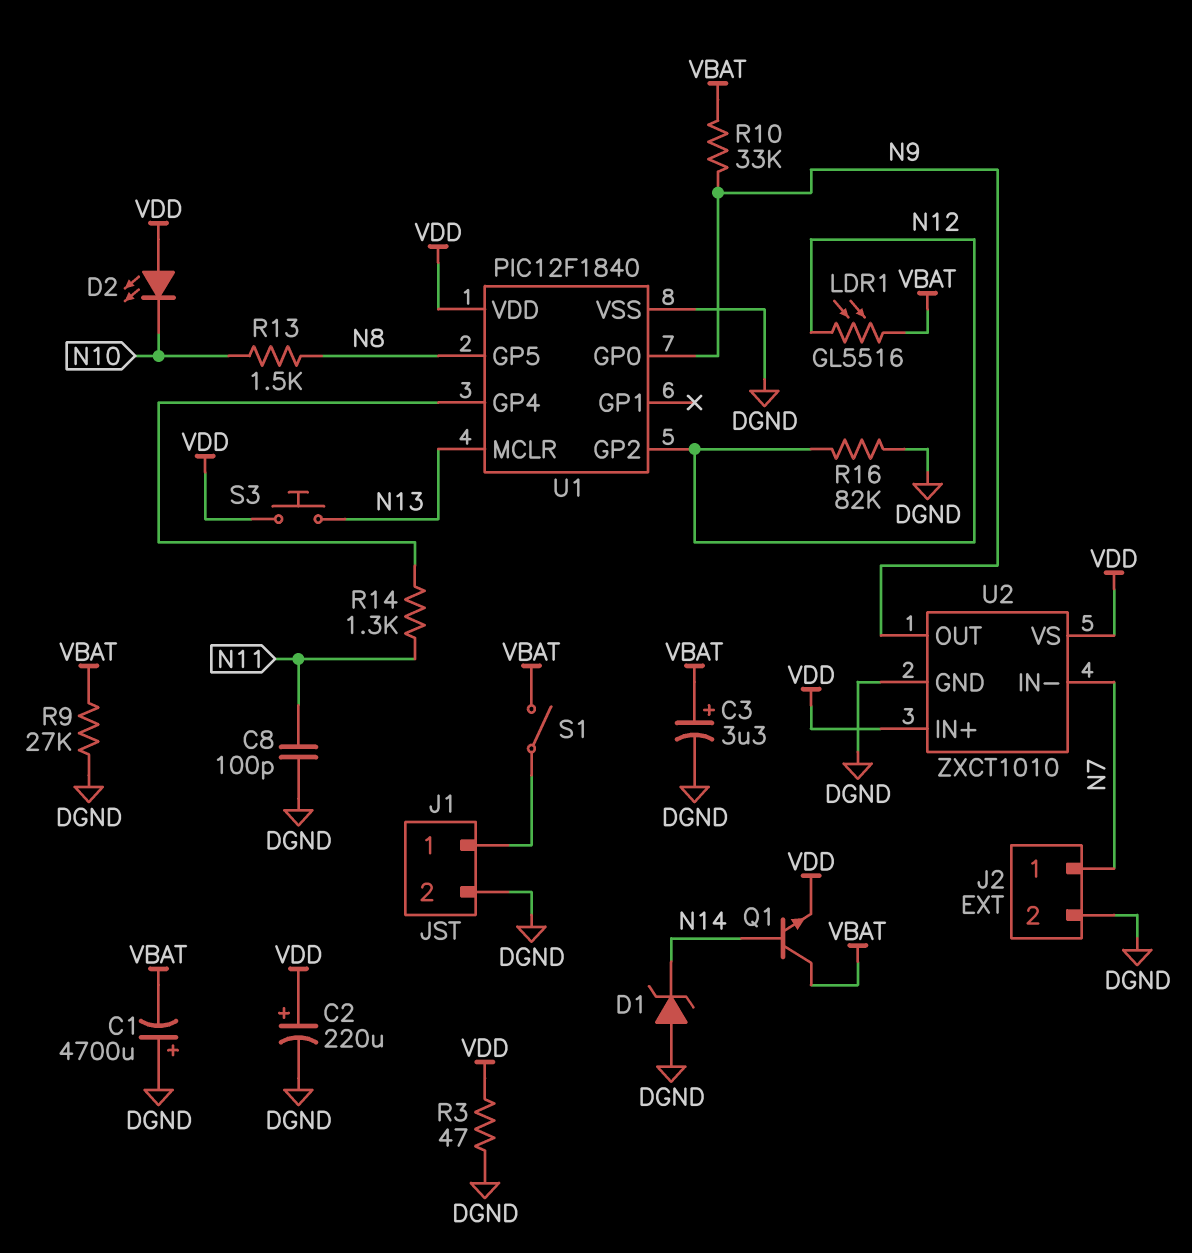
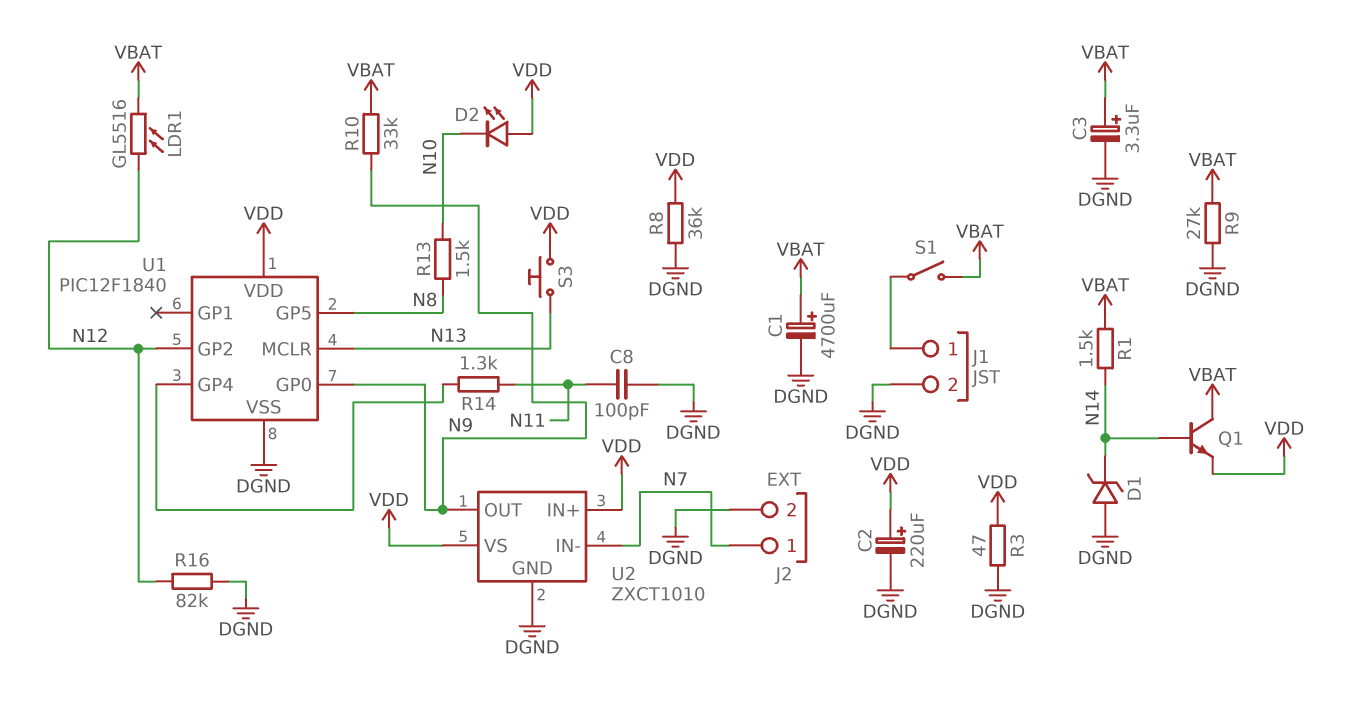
C1: 4700uF (plus DGND, minus VBAT) -> 4700uF (plus VBAT, minus DGND)
R1: none -> 1.5k (N14, VBAT)
R8: none -> 36k (DGND, VDD)

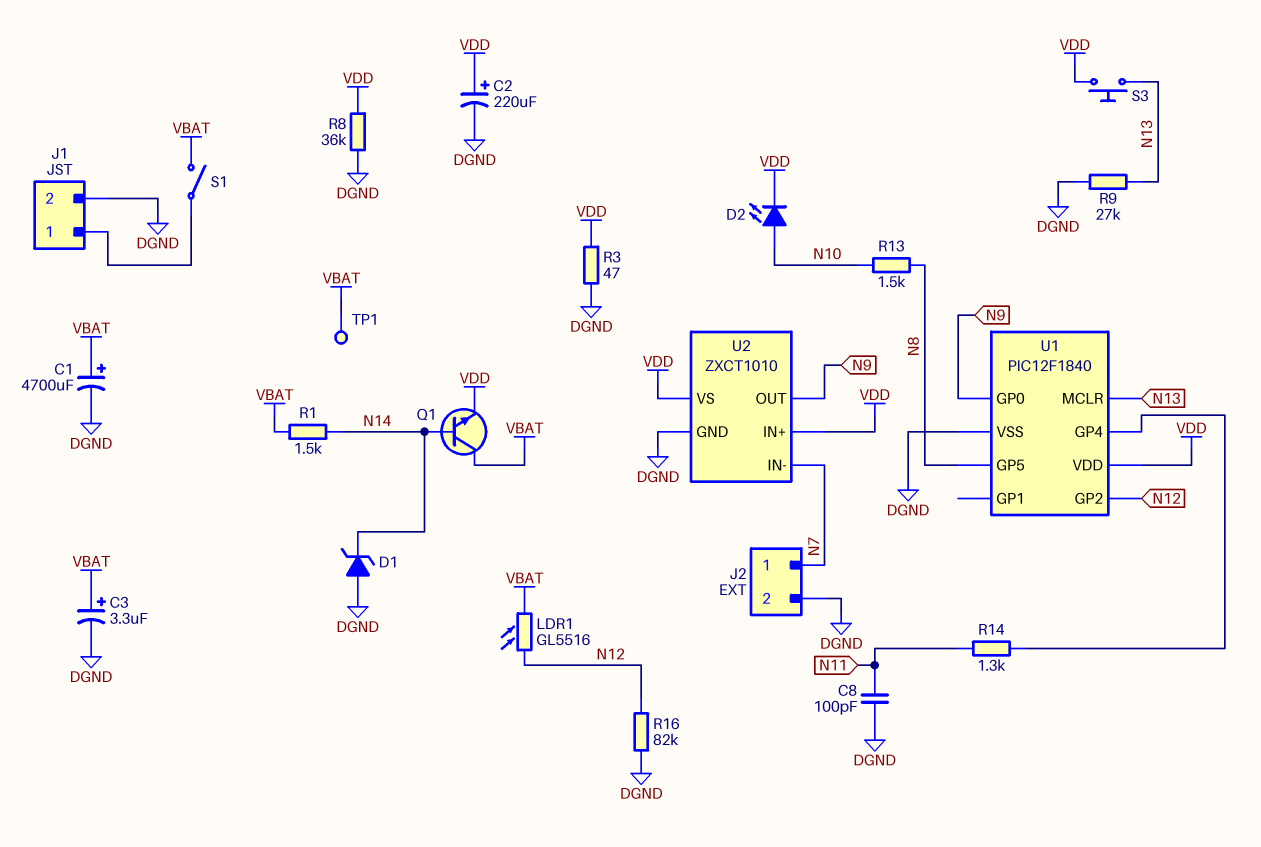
D2: LED (A VDD, K N10) -> LED (A N10, K VDD)
R9: 27k (DGND, VBAT) -> 27k (DGND, N13)
R10: 33k (N9, VBAT) -> none
TP1: none -> test point (VBAT)

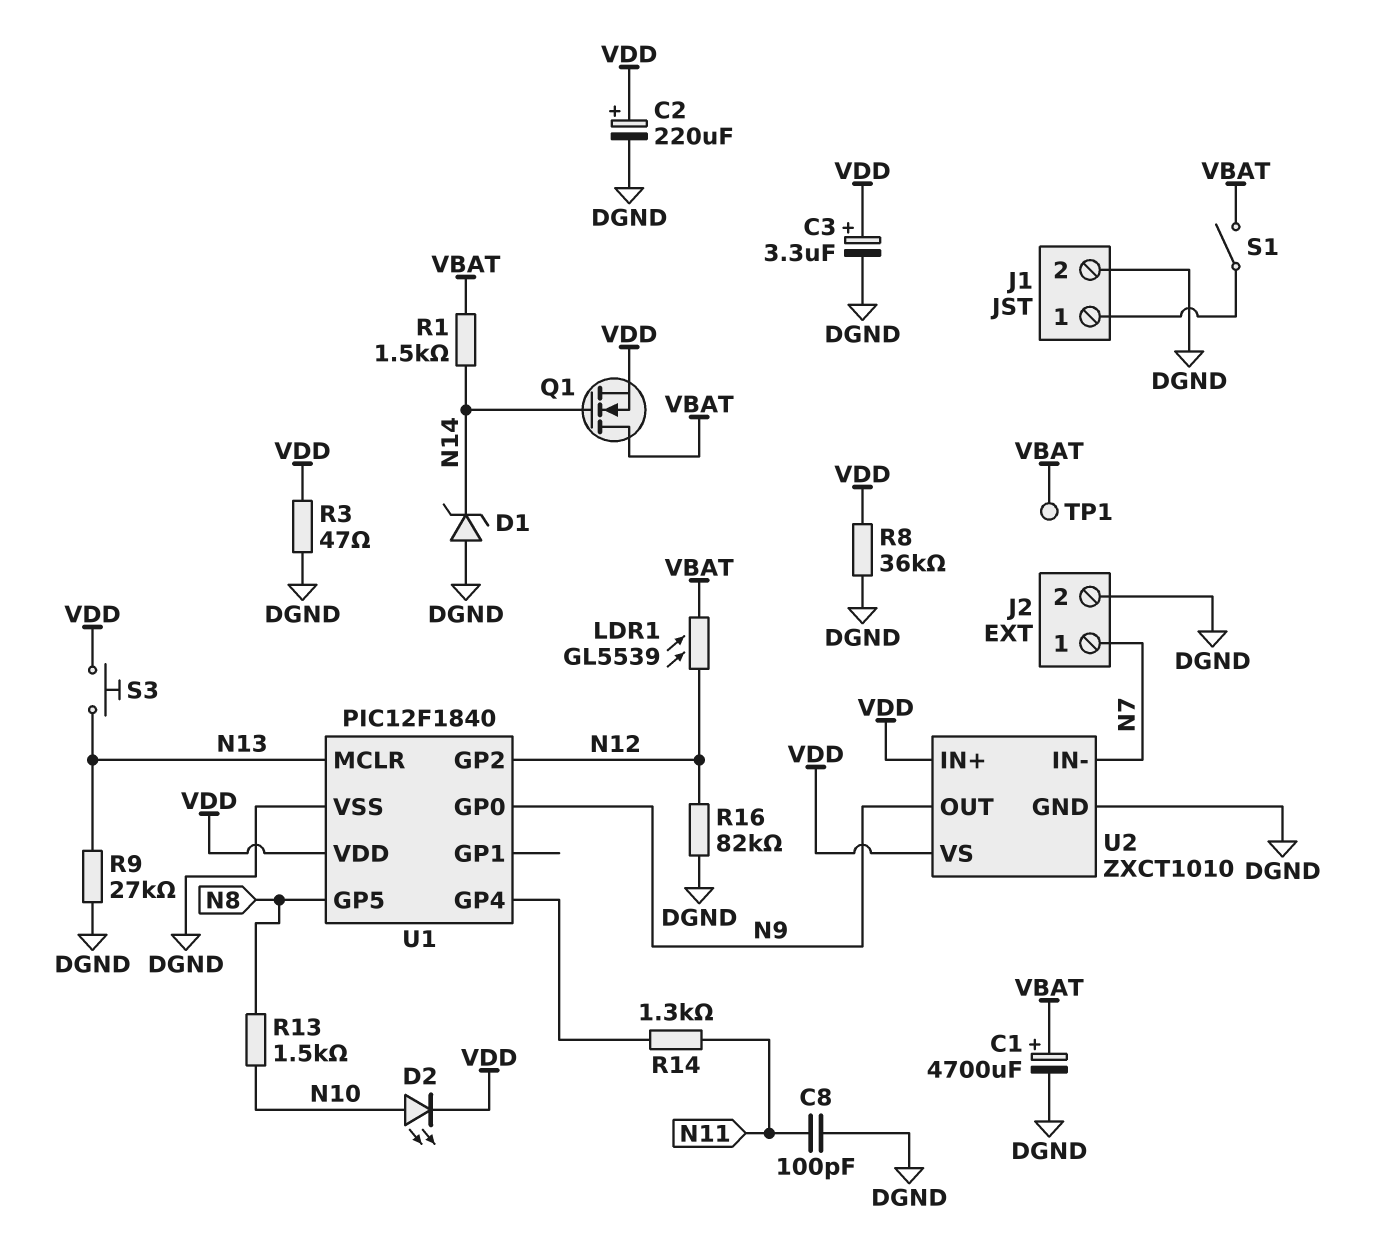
C3: 3.3uF (plus VBAT, minus DGND) -> 3.3uF (plus VDD, minus DGND)
LDR1: GL5516 (N12, VBAT) -> GL5539 (N12, VBAT)
Q1: NPN (B N14, C VBAT, E VDD) -> NMOS (G N14, D VBAT, S VDD)

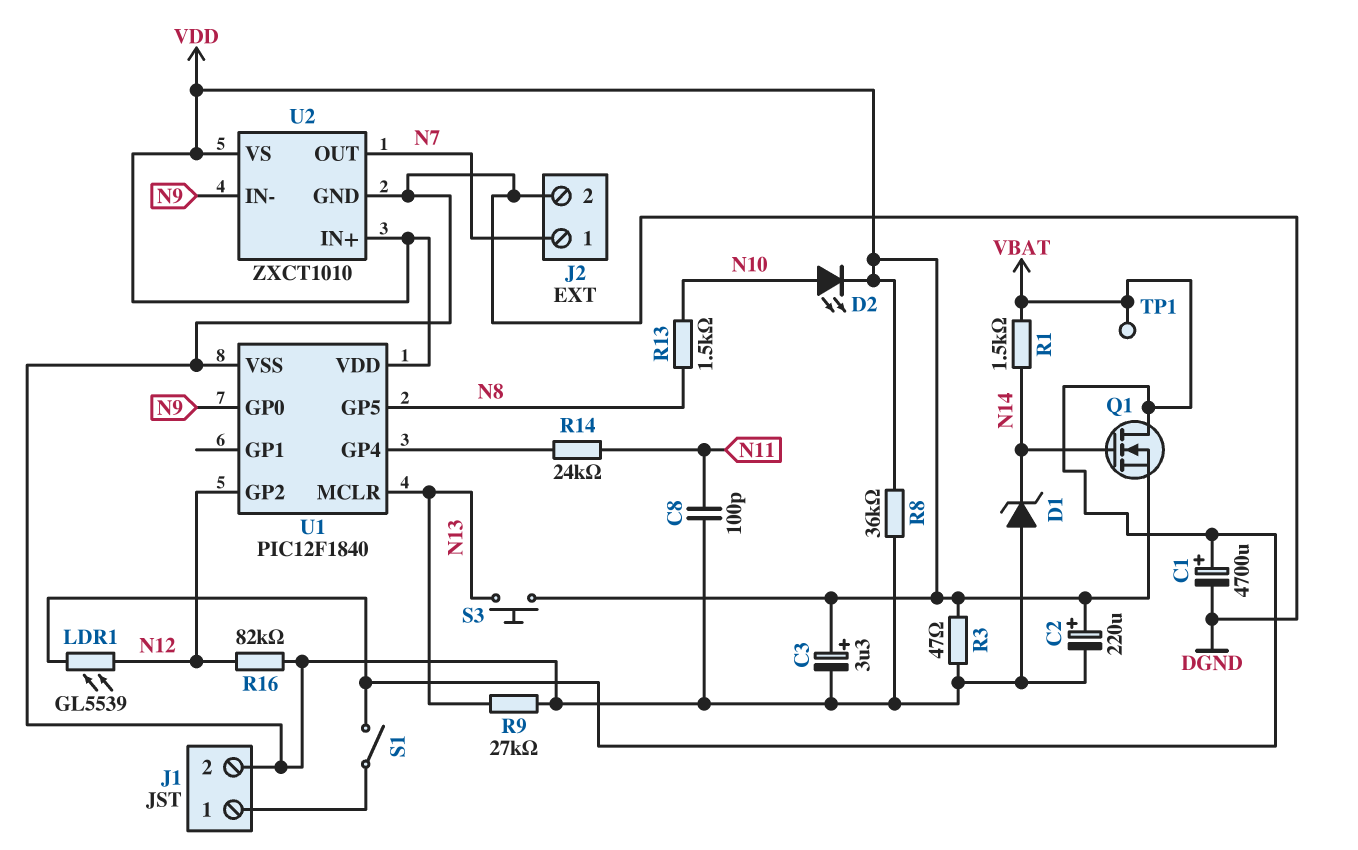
R14: 1.3k (N11, U1/GP4) -> 24k (N11, U1/GP4)
U2 pin IN-: N7 -> N9
U2 pin OUT: N9 -> N7

